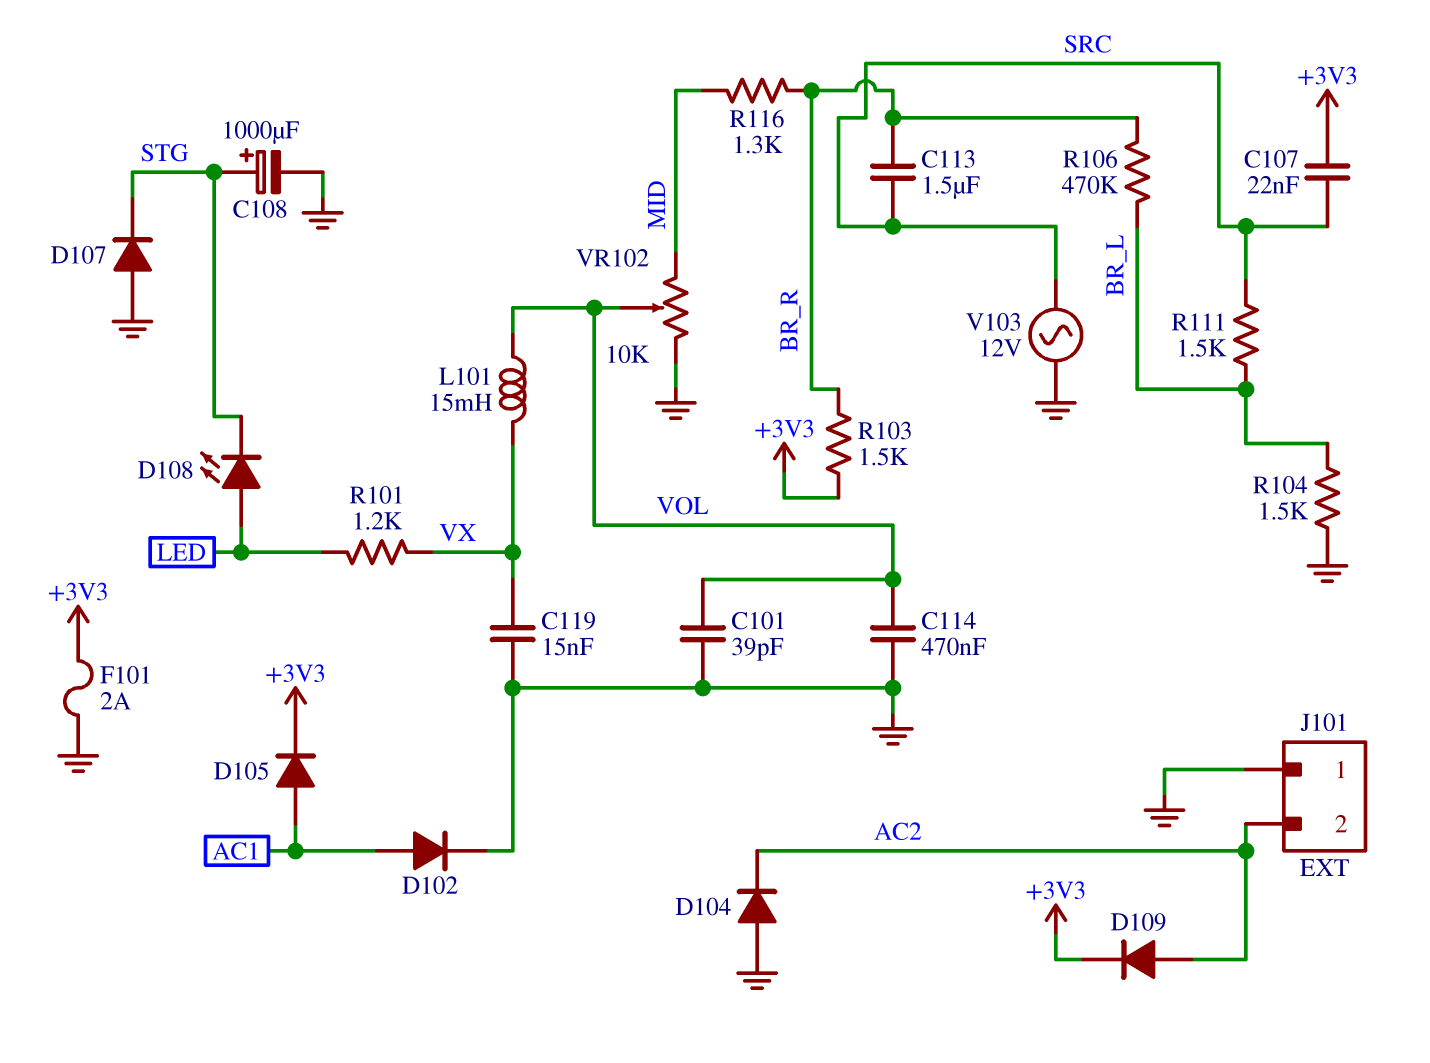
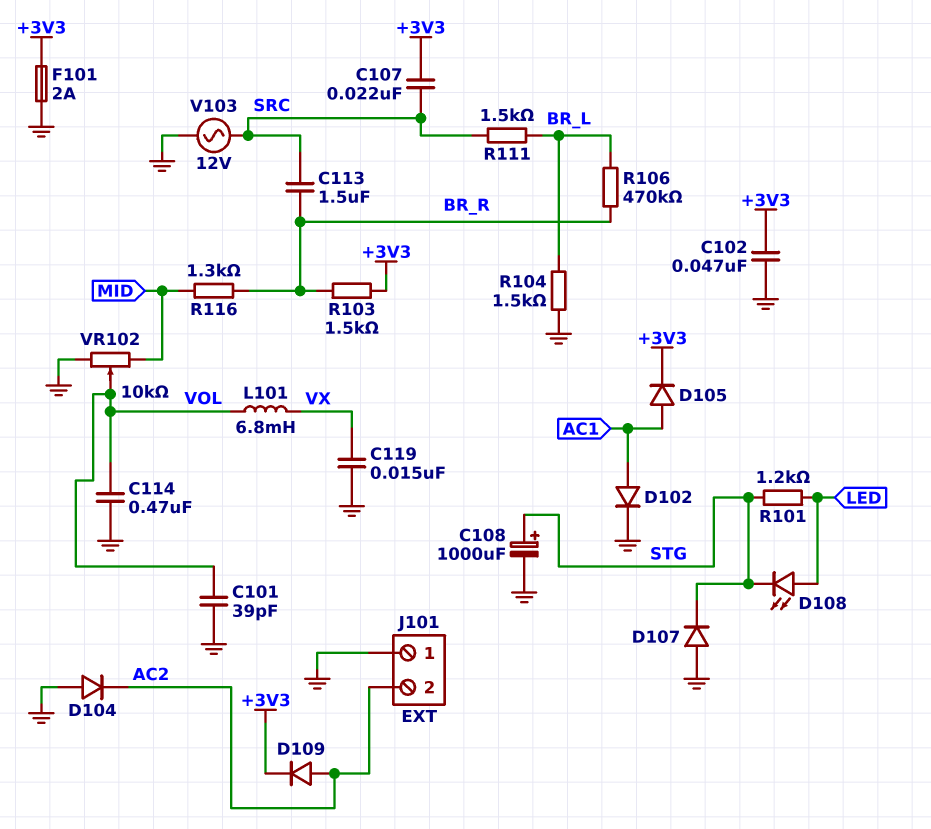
C102: none -> 47nF (+3V3, GND)
L101: 15mH (VOL, VX) -> 6.8mH (VOL, VX)
R101: 1.2k (LED, VX) -> 1.2k (LED, STG)

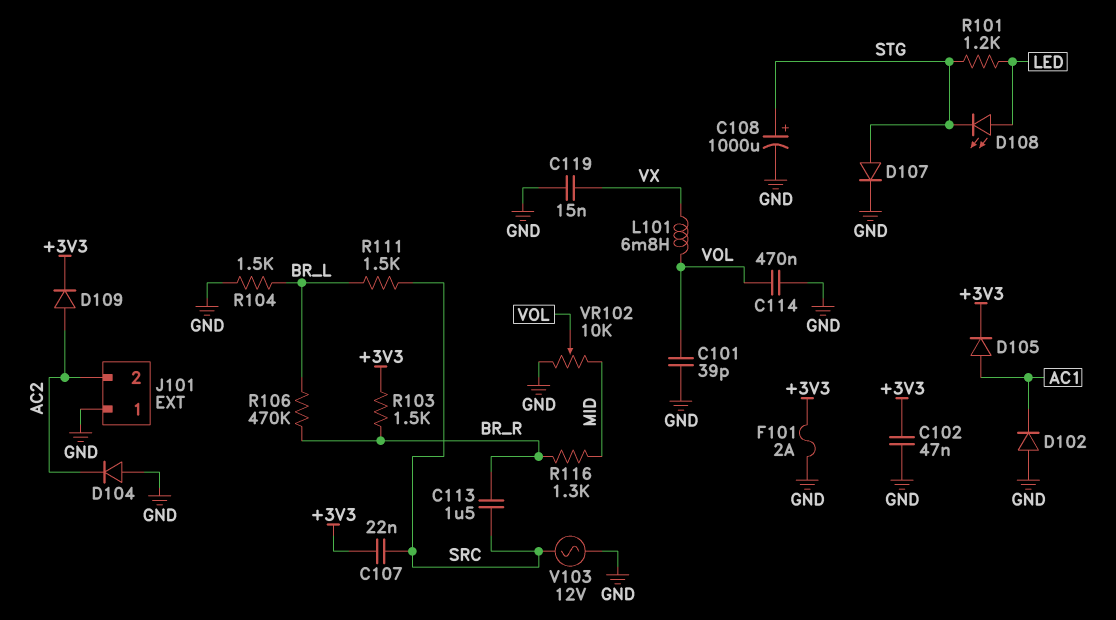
D102: diode (A AC1, K GND) -> diode (A GND, K AC1)
D107: diode (A GND, K STG) -> diode (A STG, K GND)

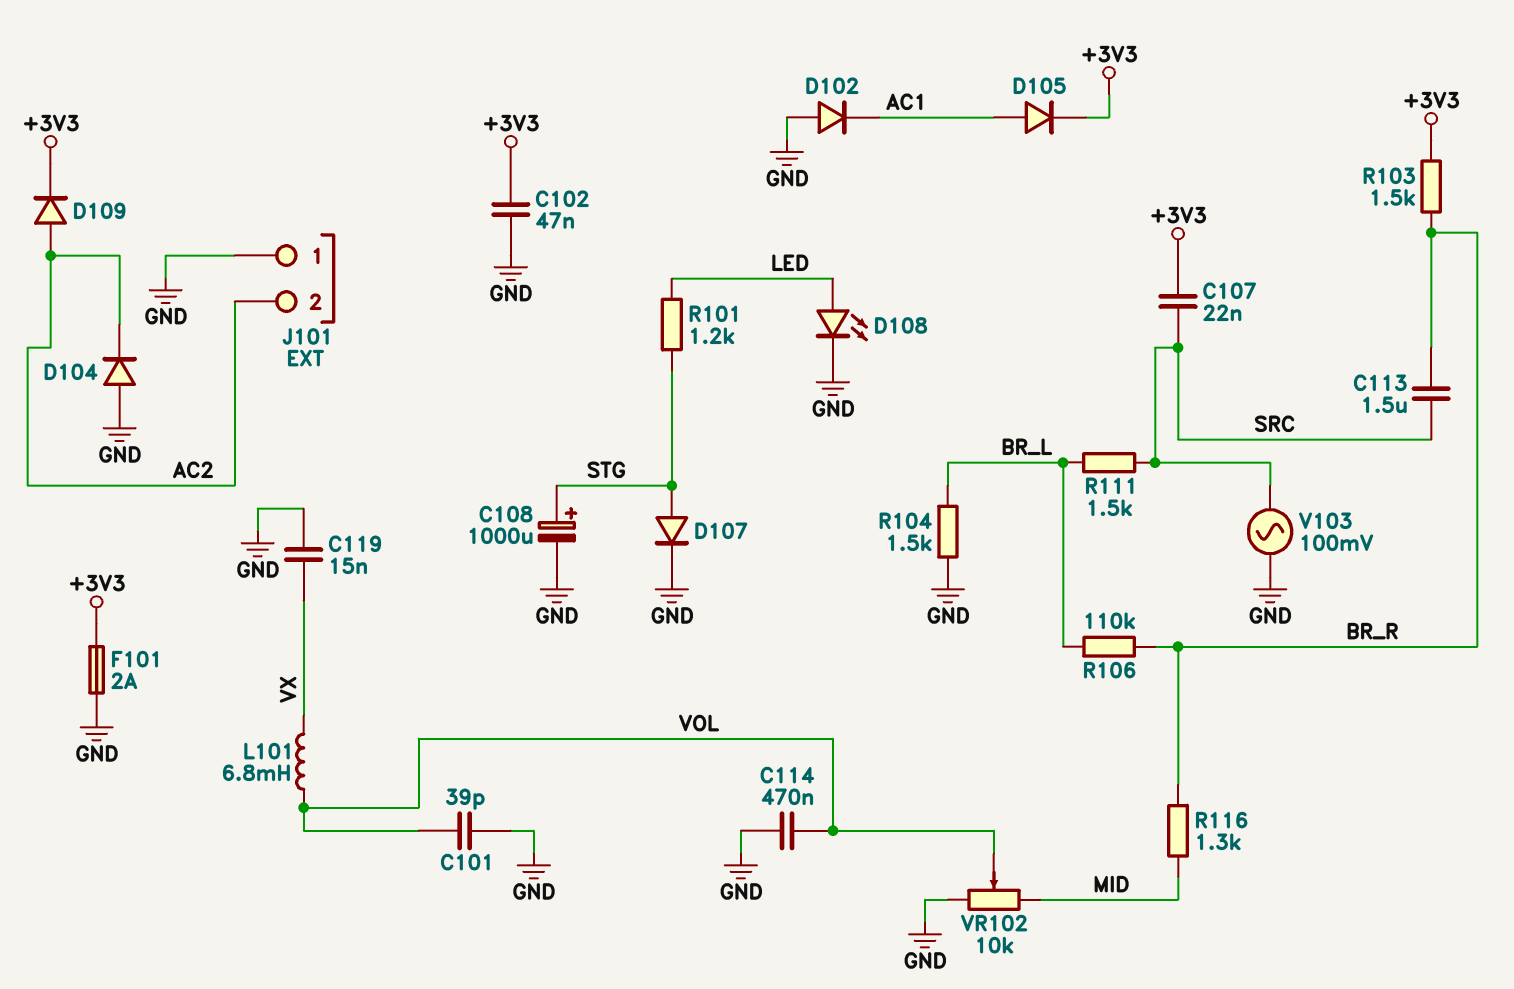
D108: LED (A LED, K STG) -> LED (A LED, K GND)
R106: 470k (BR_L, BR_R) -> 110k (BR_L, BR_R)
V103: AC 12V (GND, SRC) -> AC 100mV (GND, SRC)

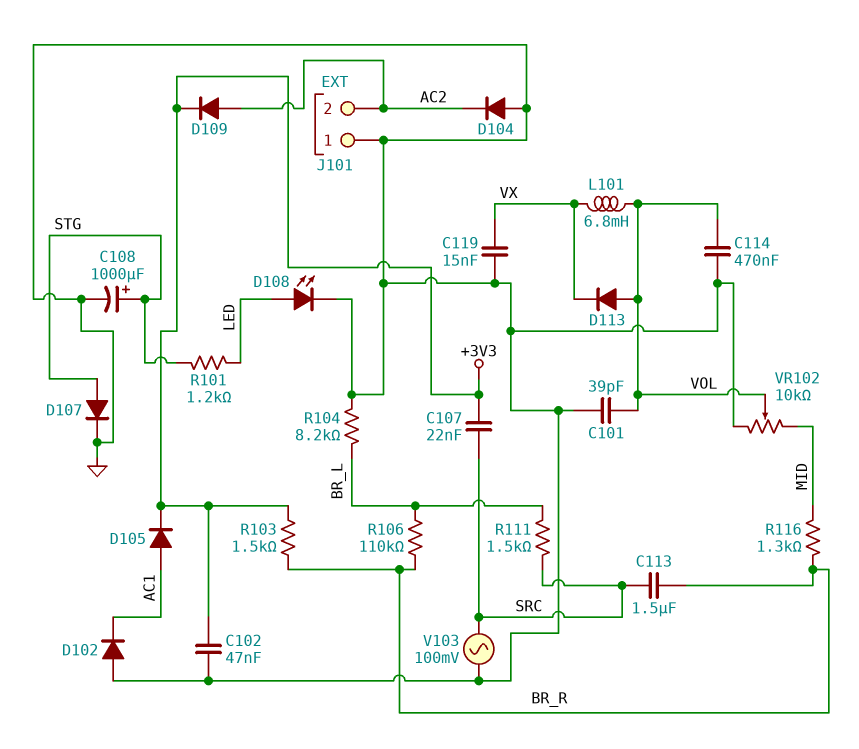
D113: none -> diode (A VOL, K VX)
F101: 2A (+3V3, GND) -> none
R104: 1.5k (BR_L, GND) -> 8.2k (BR_L, GND)

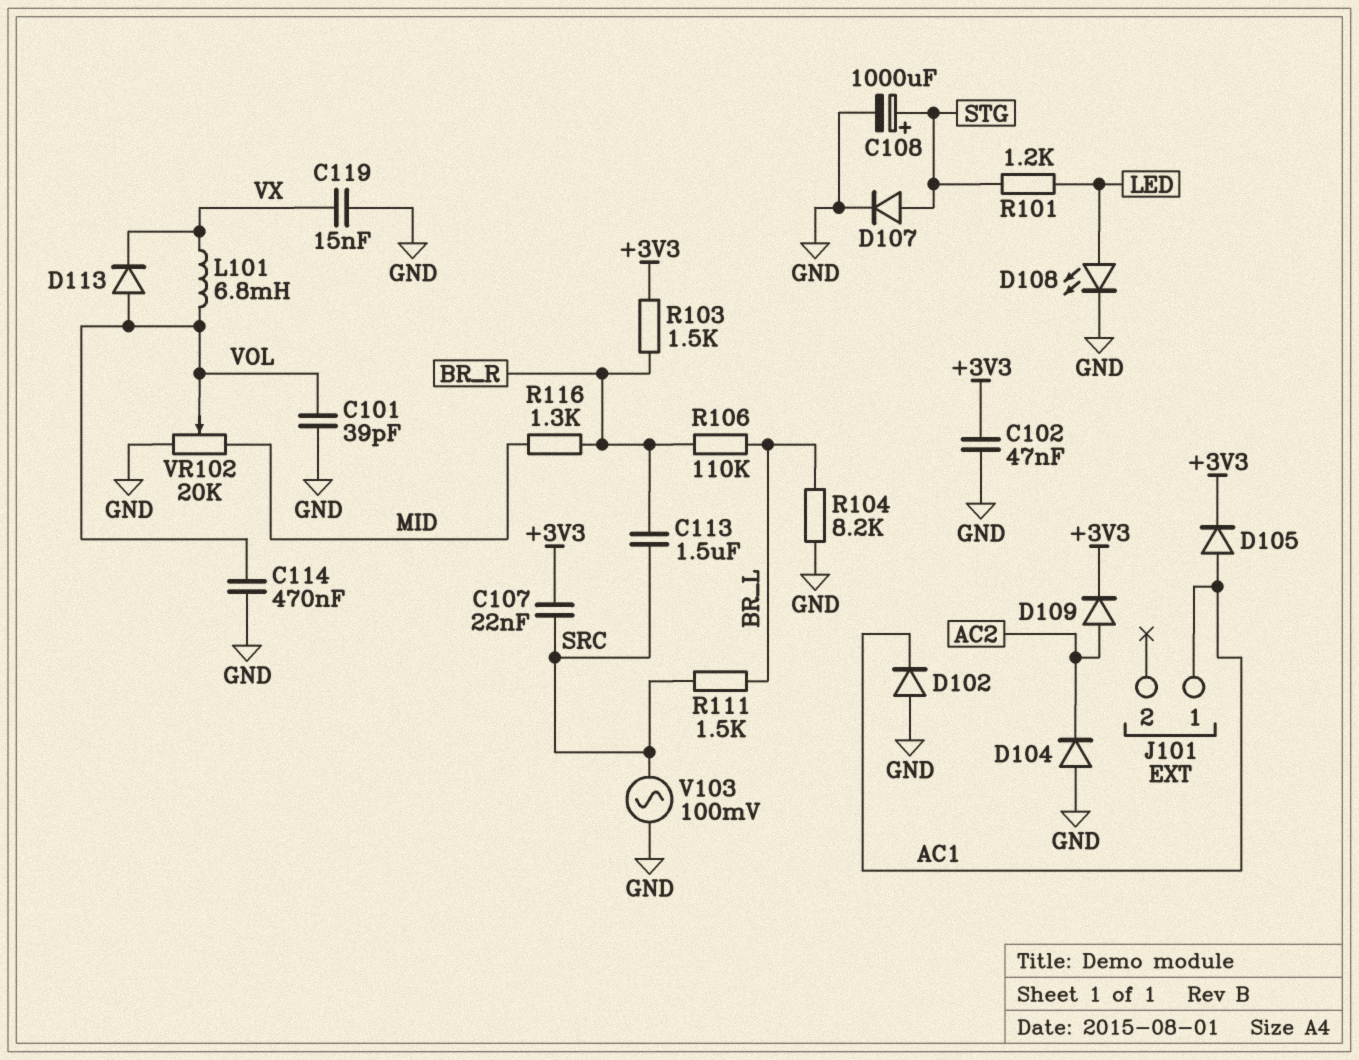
J101 pin 1: GND -> AC1
J101 pin 2: AC2 -> none
VR102: 10k (GND, MID, wiper VOL) -> 20k (GND, MID, wiper VOL)

